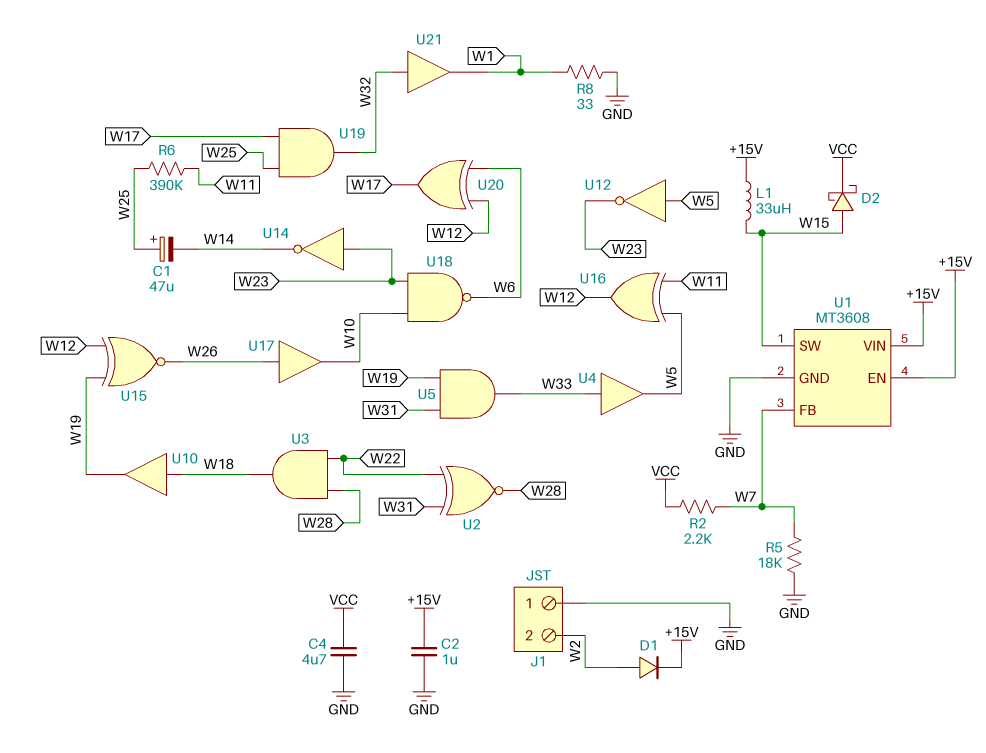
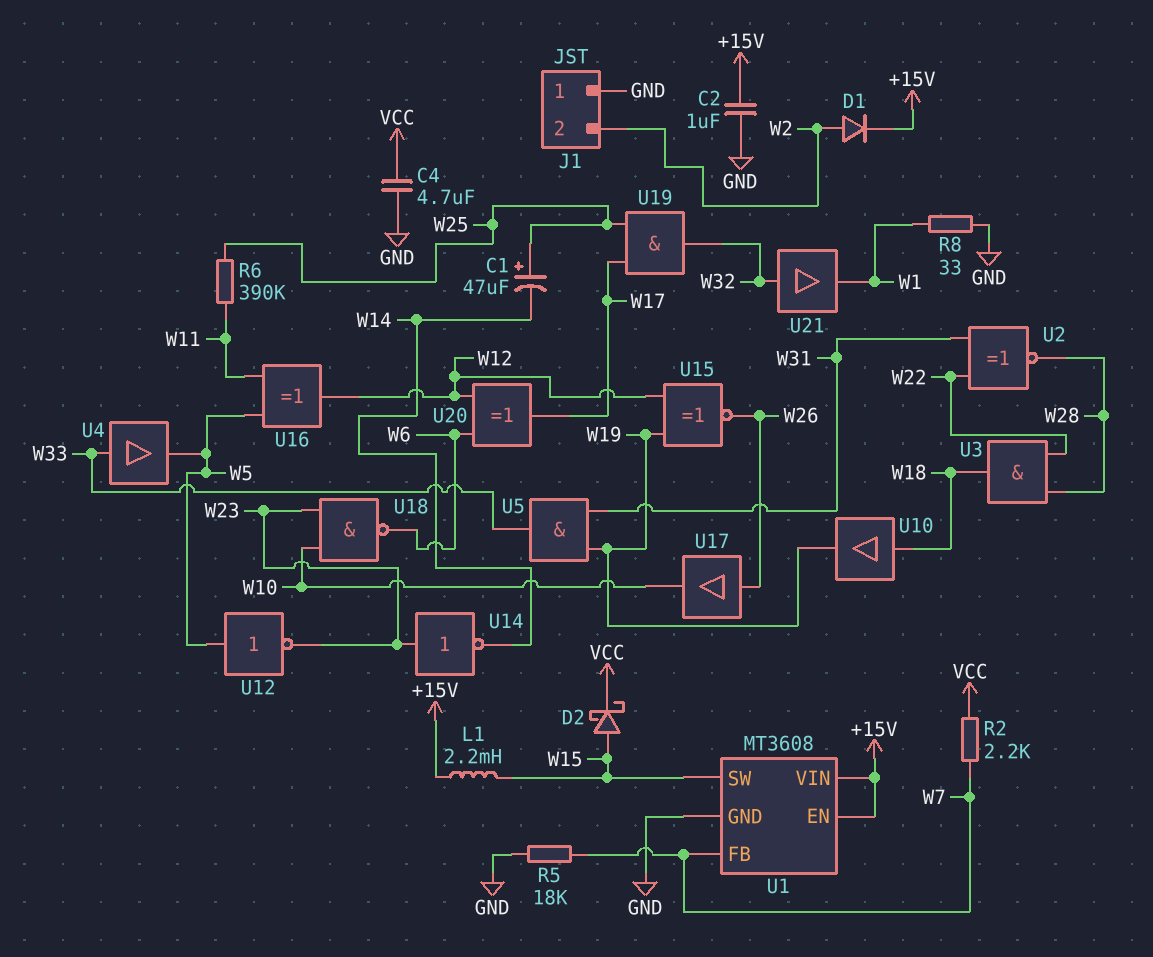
L1: 33uH (+15V, W15) -> 2.2mH (+15V, W15)

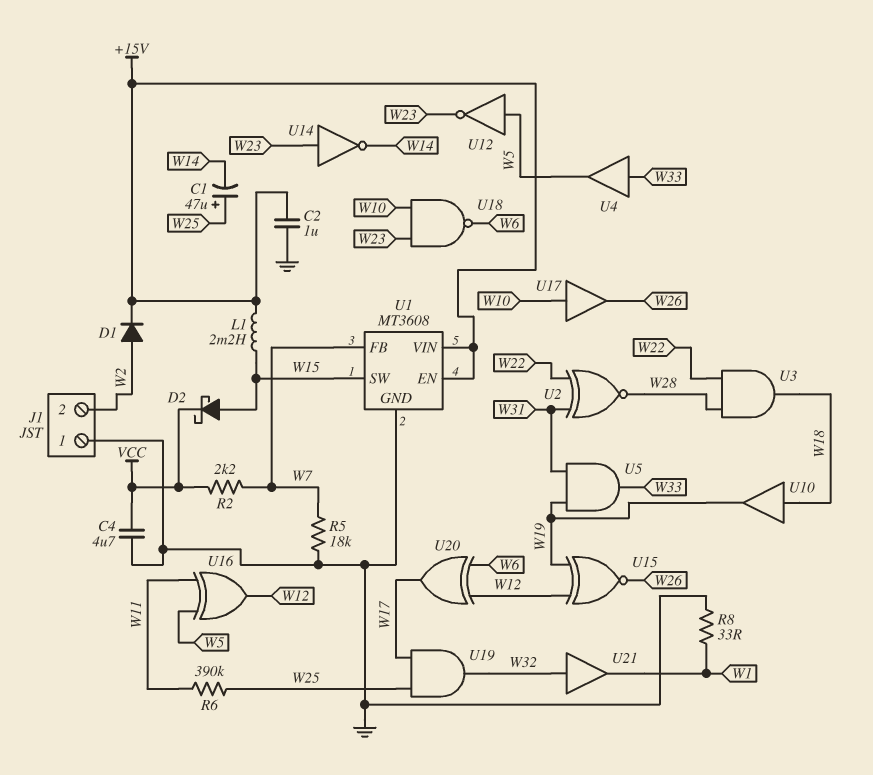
U17: buffer (in W26, out W10) -> buffer (in W10, out W26)

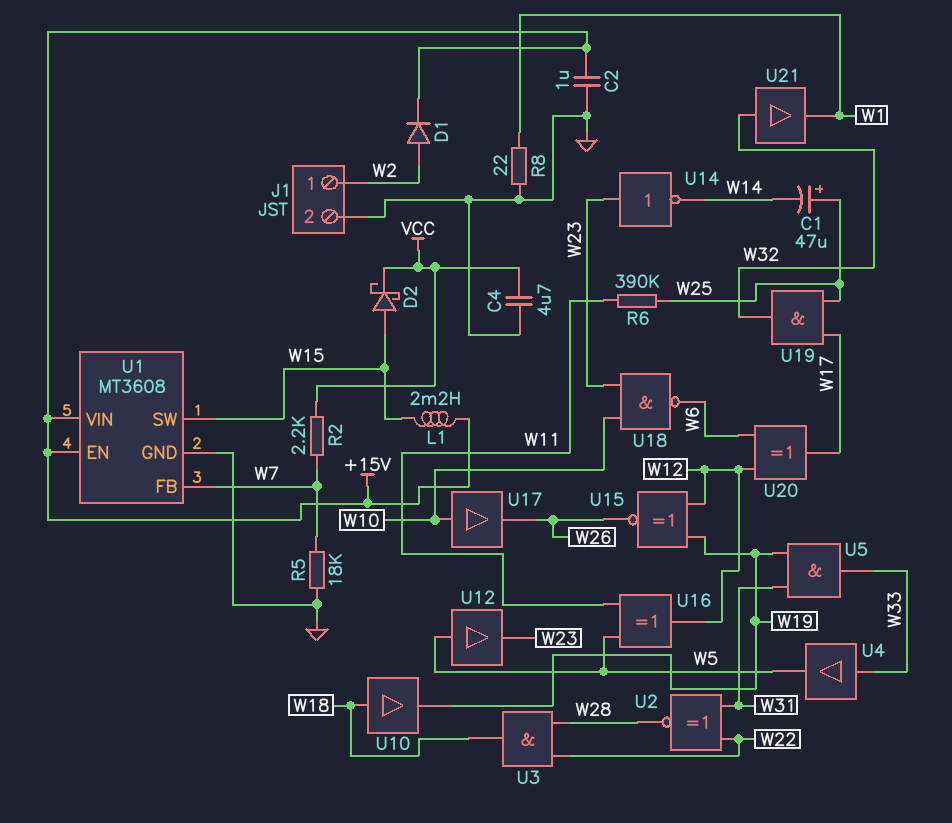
J1 pin 1: GND -> W2
J1 pin 2: W2 -> GND
R8: 33 (GND, W1) -> 22 (GND, W1)
U12: NOT (in W5, out W23) -> buffer (in W5, out W23)

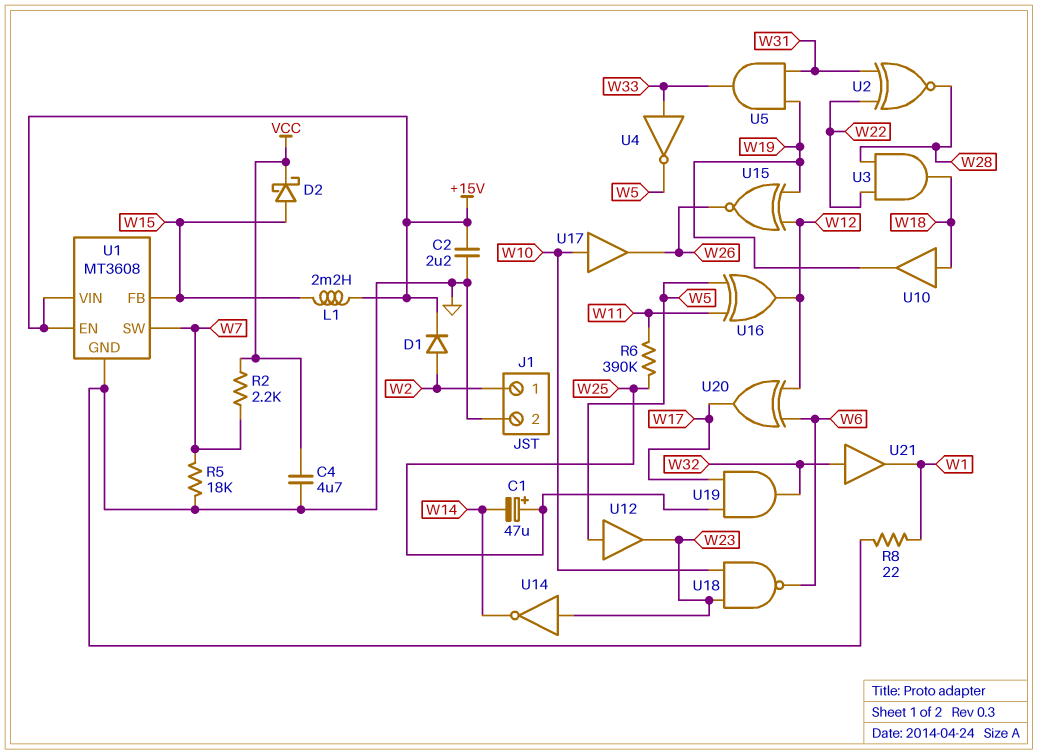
C2: 1uF (+15V, GND) -> 2.2uF (+15V, GND)
U1 pin FB: W7 -> W15
U1 pin SW: W15 -> W7
U4: buffer (in W33, out W5) -> NOT (in W33, out W5)

